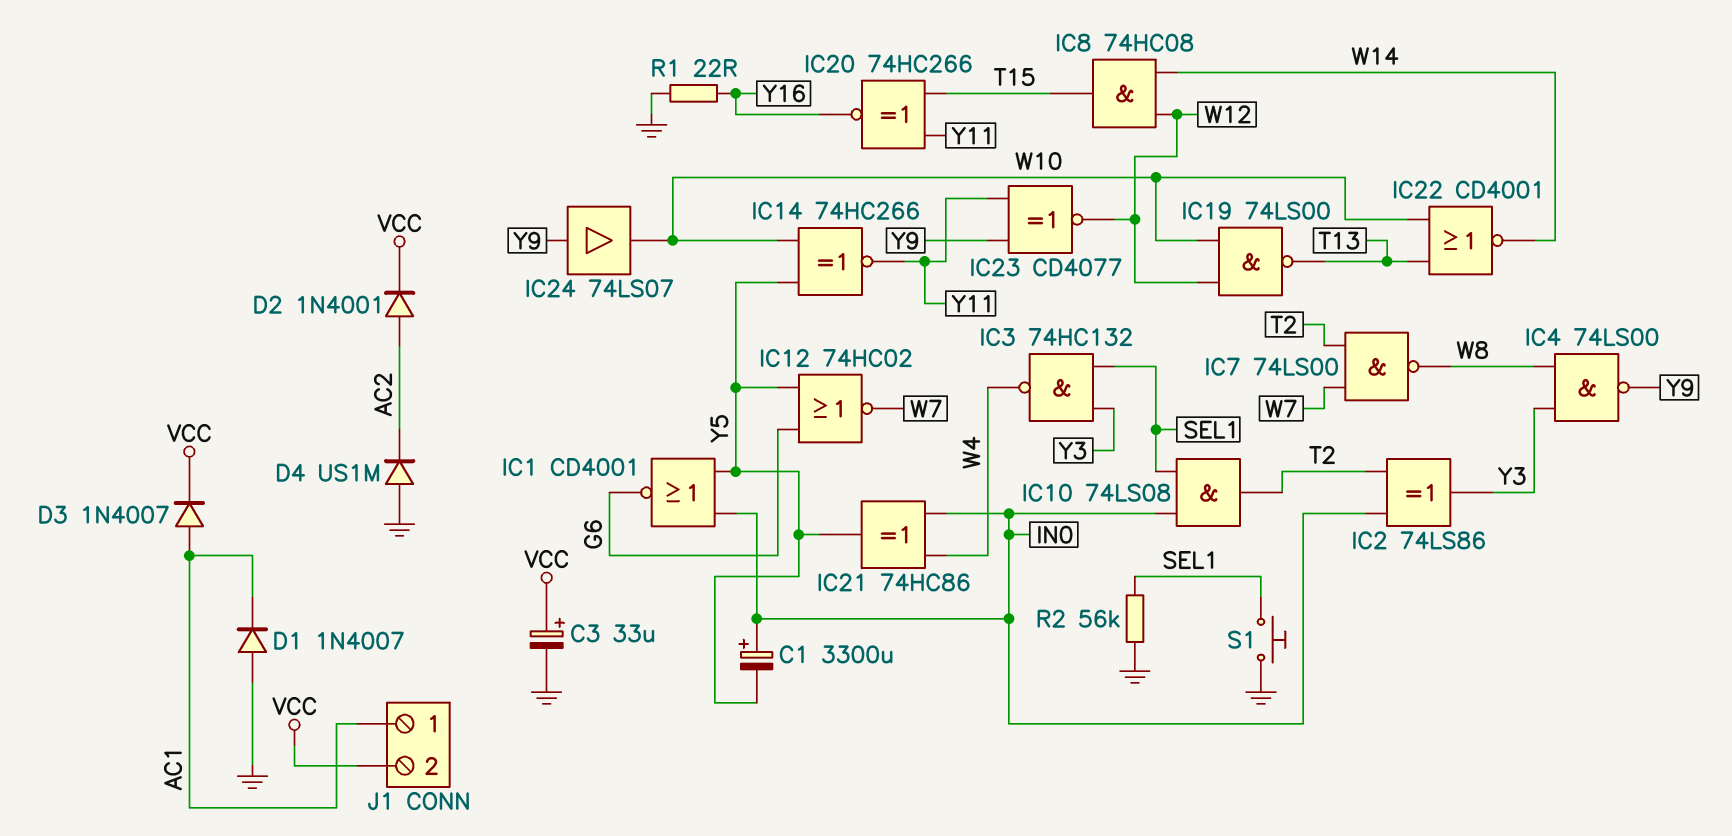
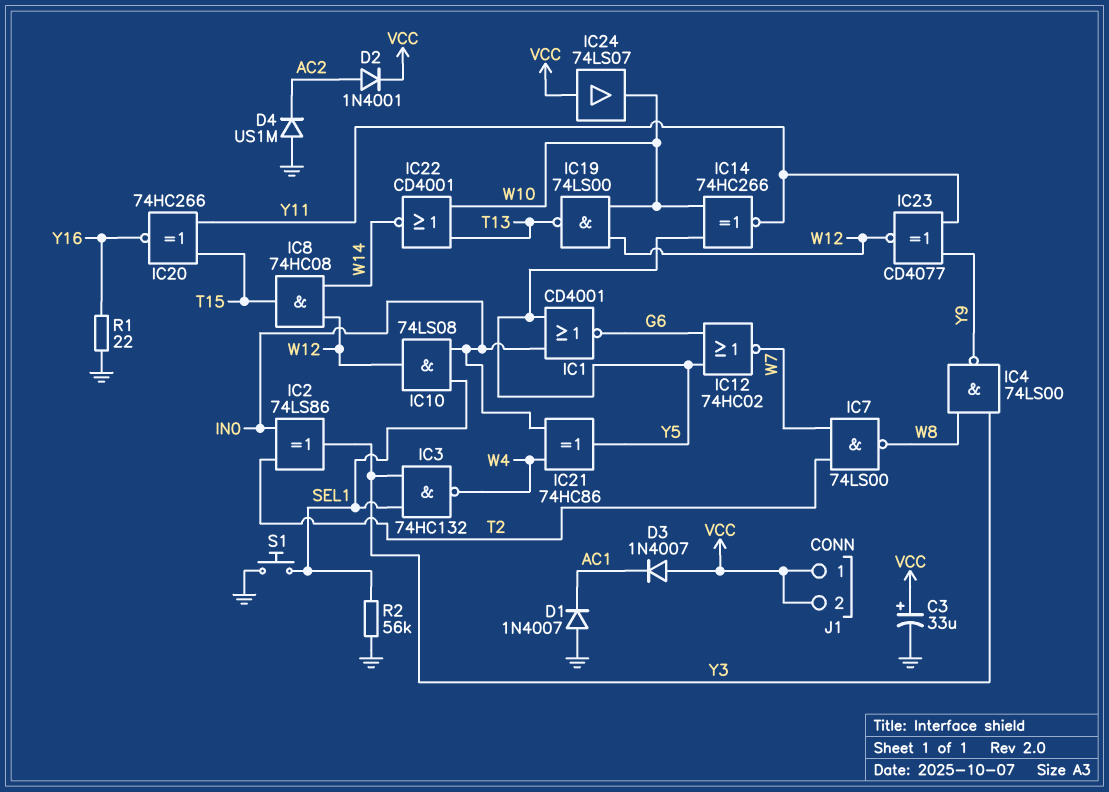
C1: 3300uF (plus IN0, minus Y5) -> none
D3: diode 1N4007 (A AC1, K VCC) -> diode 1N4007 (A VCC, K AC1)
IC10: AND 74LS08 (in IN0, in SEL1, out T2) -> AND 74LS08 (in IN0, in SEL1, out W12)
IC24: buffer 74LS07 (in Y9, out W10) -> buffer 74LS07 (in VCC, out W10)
J1 pin 1: AC1 -> VCC

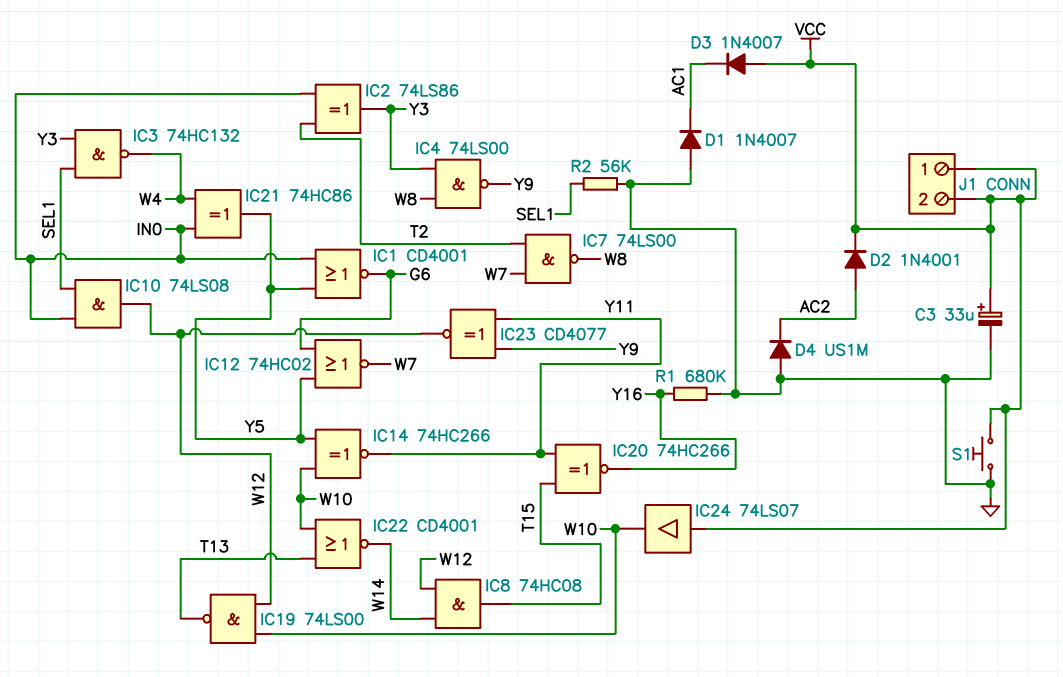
R1: 22 (GND, Y16) -> 680k (GND, Y16)
S1: button (GND, SEL1) -> button (GND, VCC)

